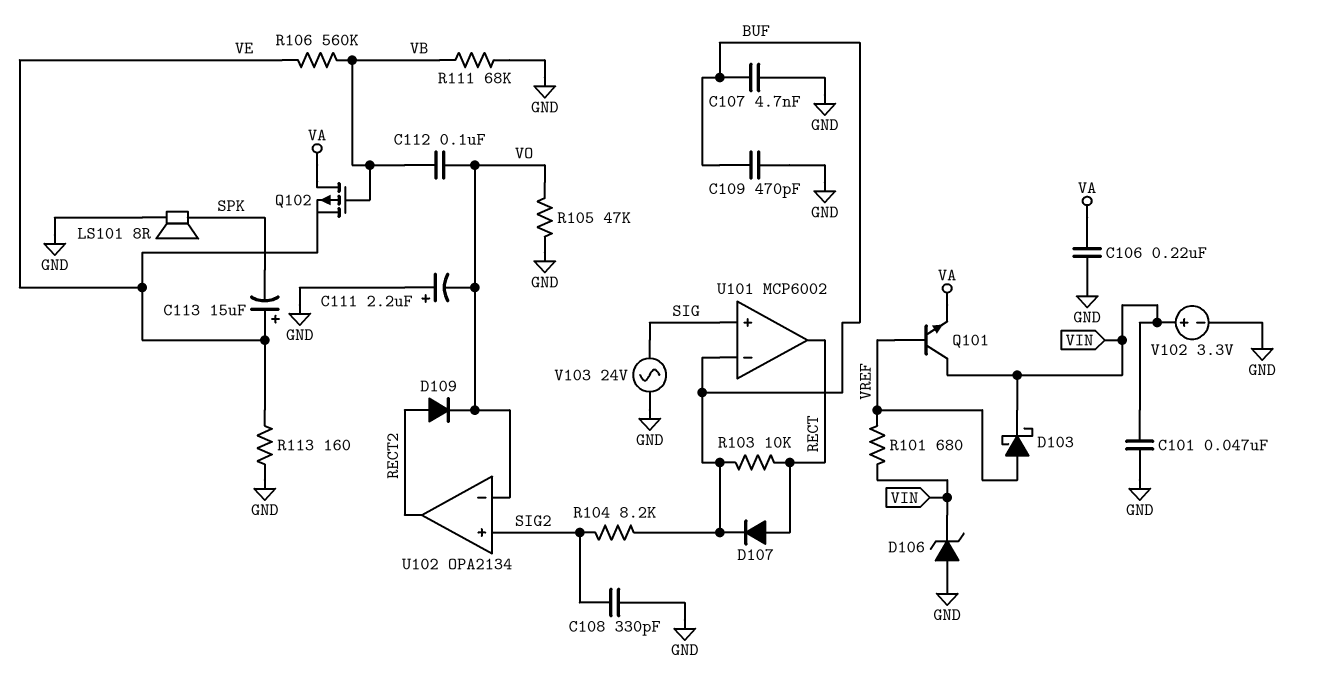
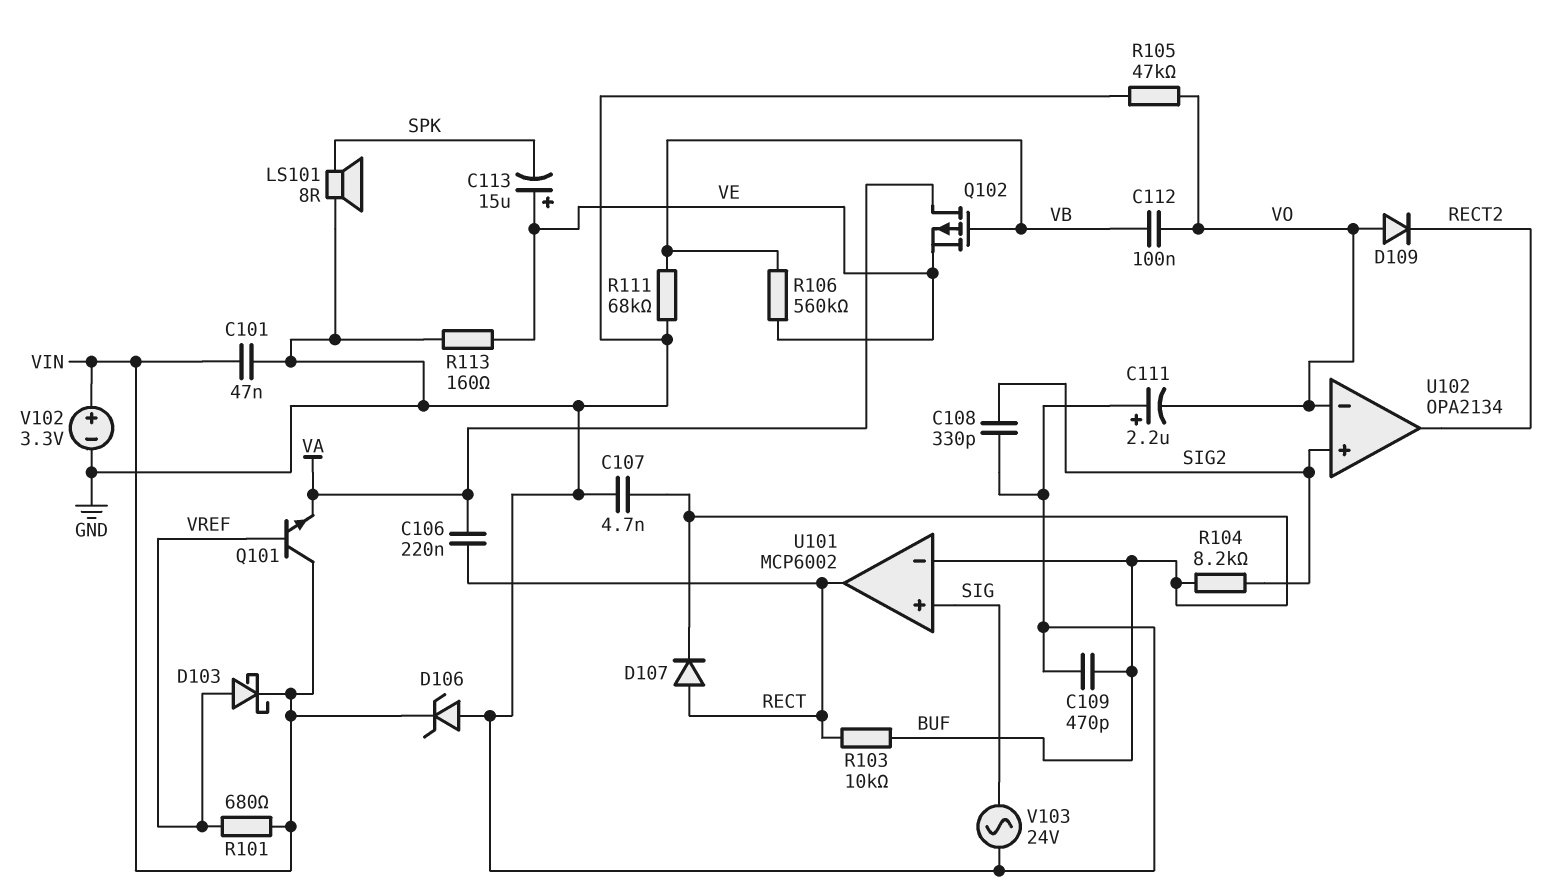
C106: 220nF (GND, VA) -> 220nF (RECT, VA)
D109: diode (A RECT2, K VO) -> diode (A VO, K RECT2)

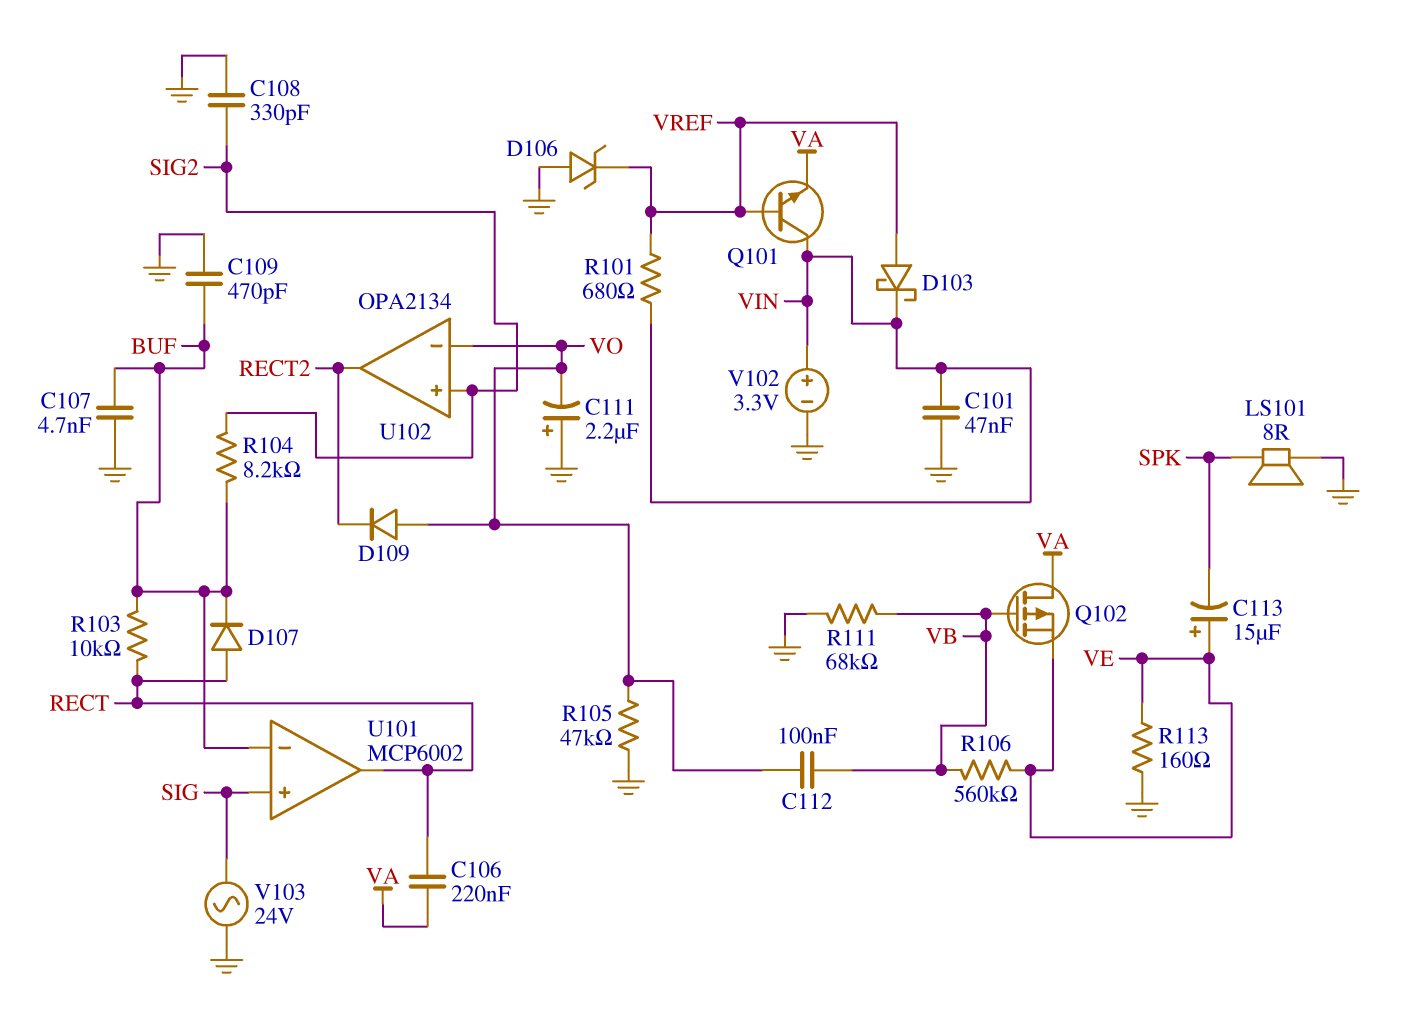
D106: zener (A GND, K VIN) -> zener (A GND, K VREF)

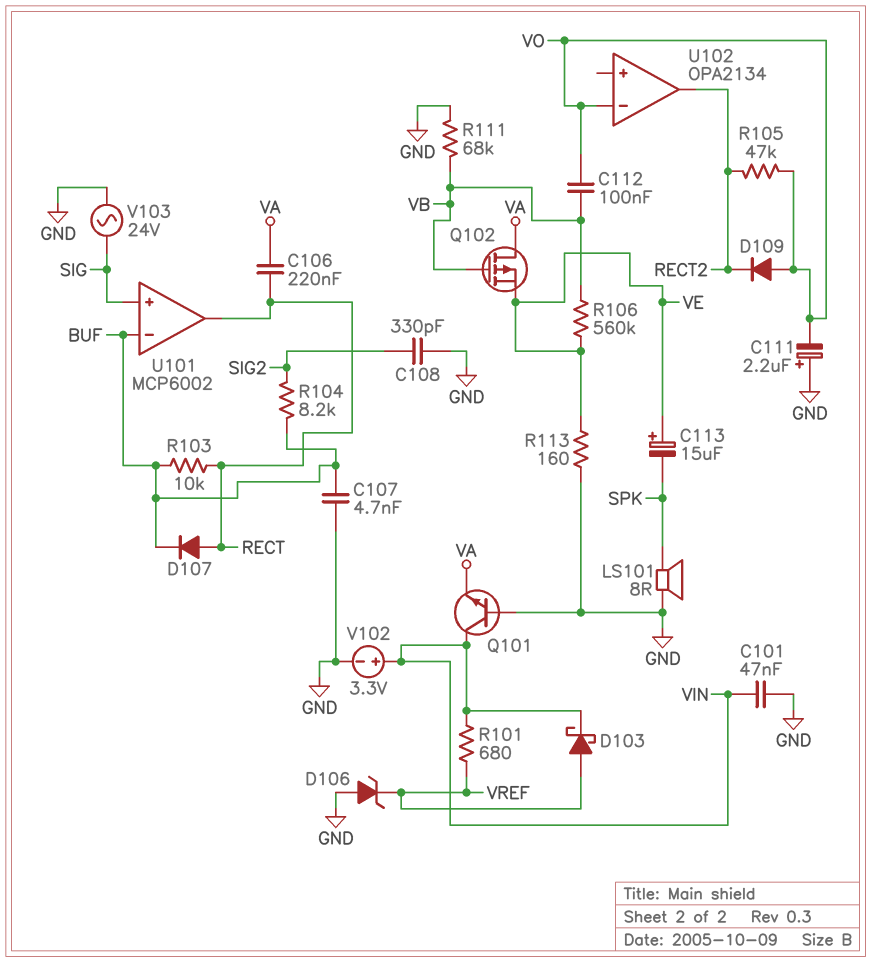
C109: 470pF (BUF, GND) -> none
Q101: NPN (B VREF, C VIN, E VA) -> NPN (B GND, C VIN, E VA)
R105: 47k (GND, VO) -> 47k (RECT2, VO)
U102 pin in+: SIG2 -> none

